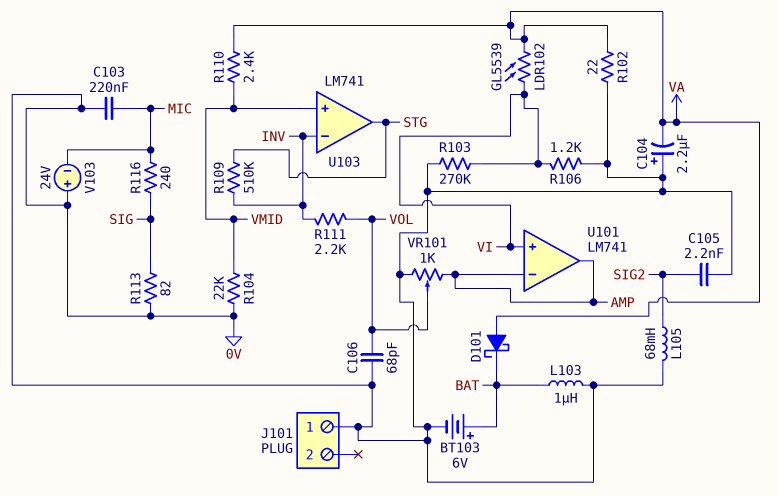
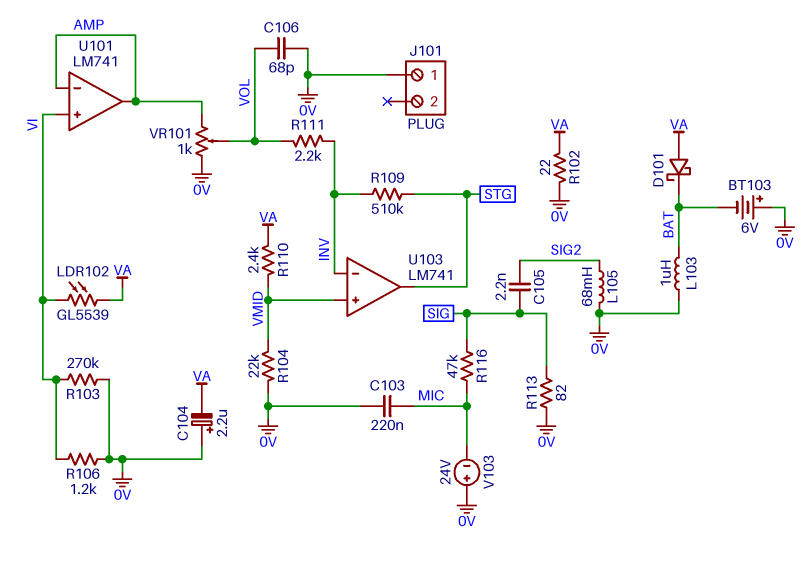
BT103: 6V (plus BAT, minus 0V) -> 6V (plus 0V, minus BAT)
C105: 2.2nF (0V, SIG2) -> 2.2nF (SIG, SIG2)
R116: 240 (MIC, SIG) -> 47k (MIC, SIG)

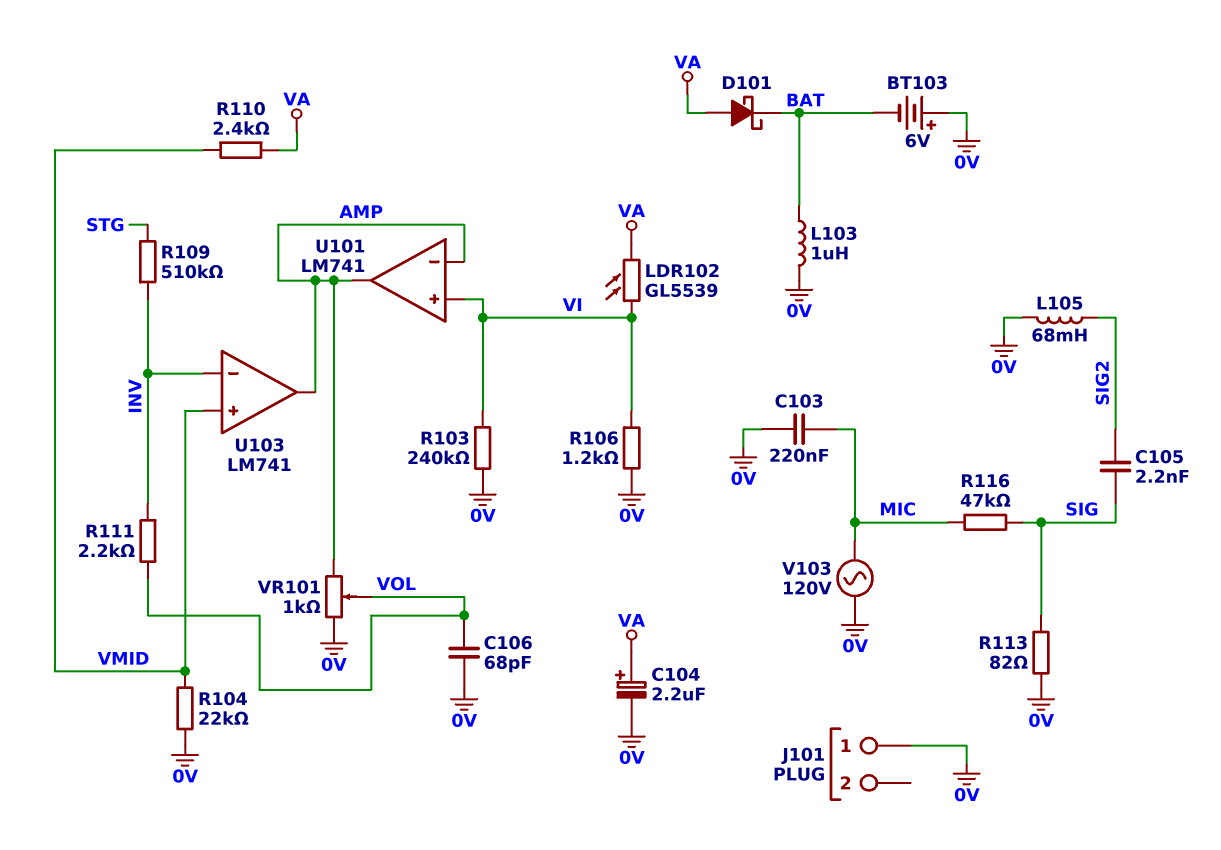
C104: 2.2uF (plus 0V, minus VA) -> 2.2uF (plus VA, minus 0V)
R102: 22 (0V, VA) -> none
R103: 270k (0V, VI) -> 240k (0V, VI)
U103 pin out: STG -> AMP
V103: 24V (plus 0V, minus MIC) -> AC 120V (0V, MIC)

